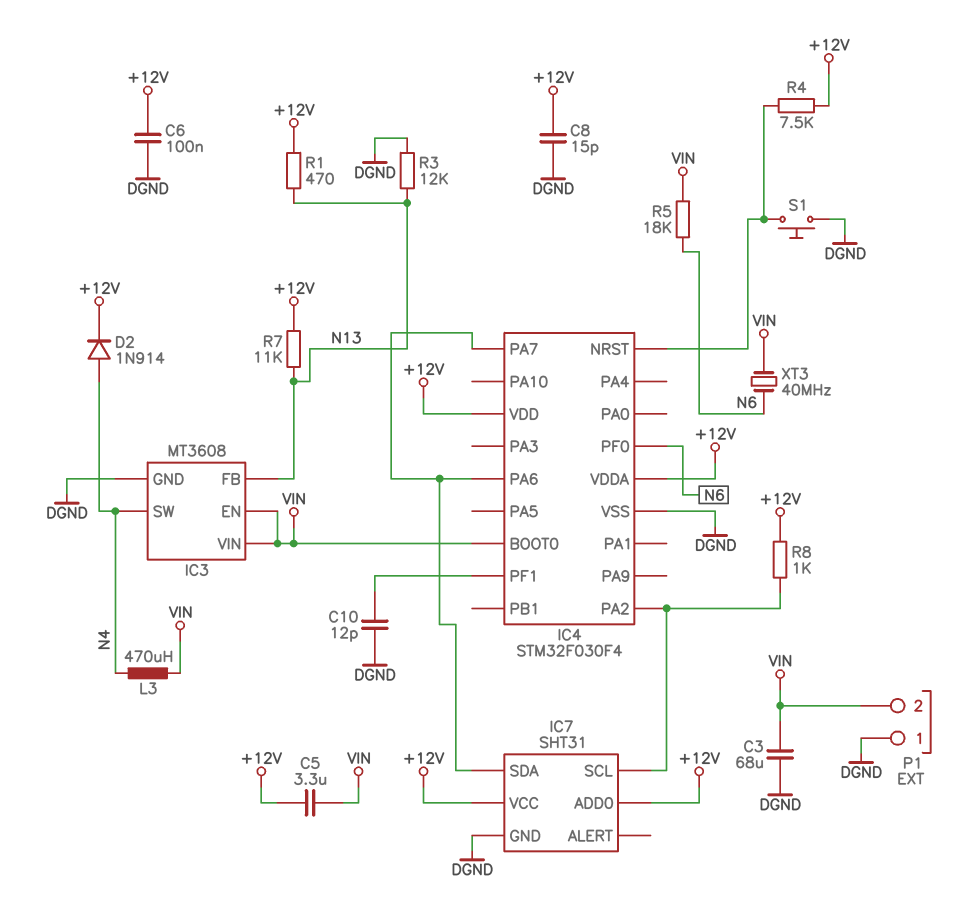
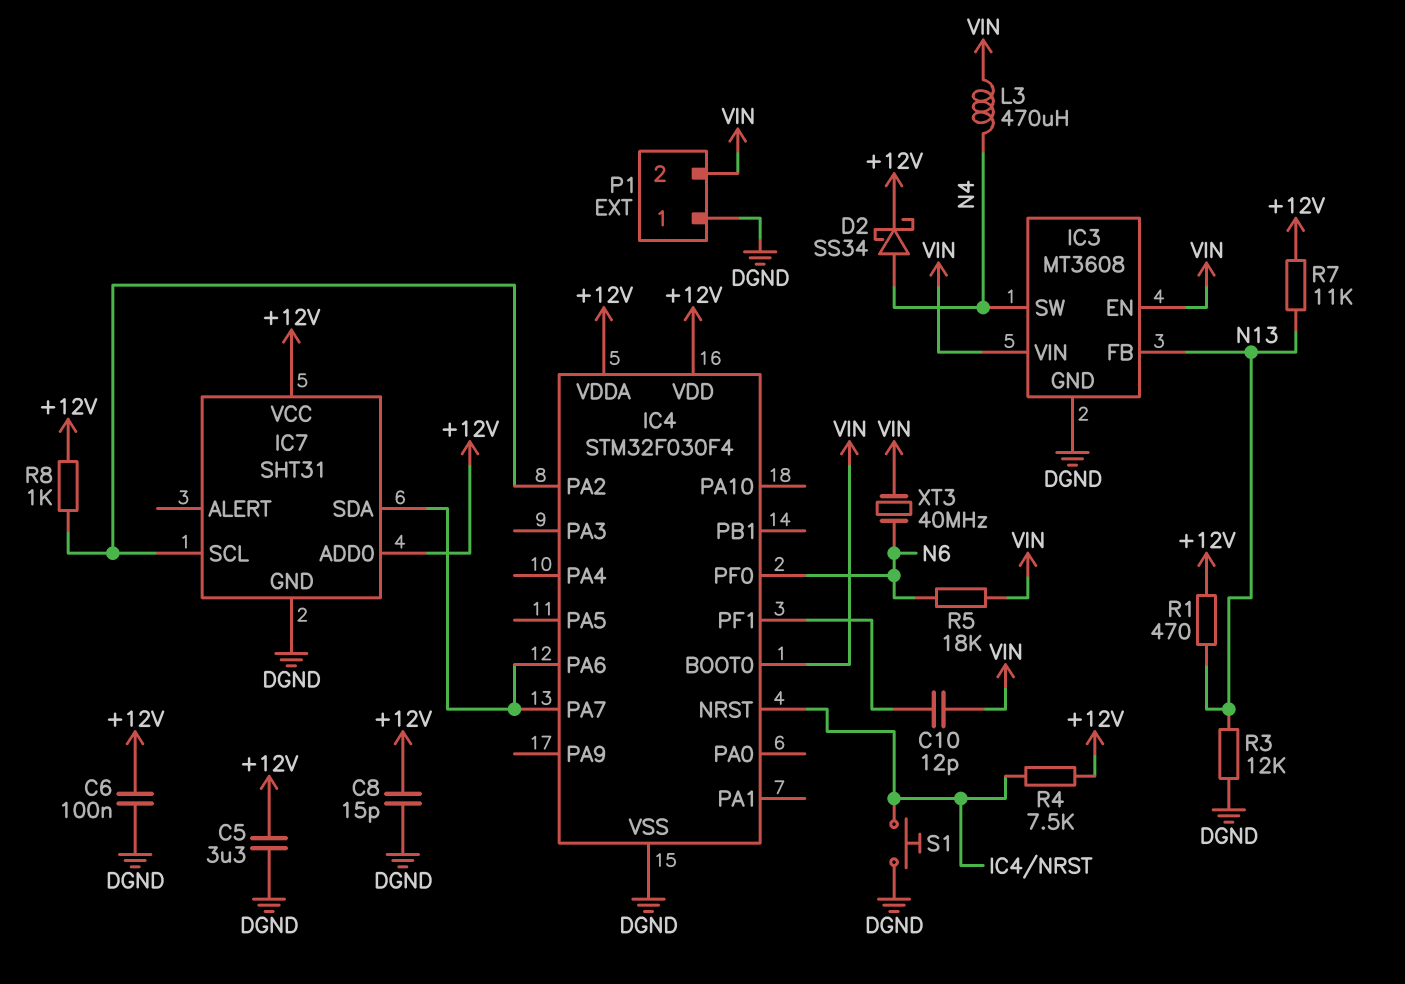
C3: 68uF (DGND, VIN) -> none
C5: 3.3uF (+12V, VIN) -> 3.3uF (+12V, DGND)
C10: 12pF (DGND, IC4/PF1) -> 12pF (IC4/PF1, VIN)
D2: diode 1N914 (A N4, K +12V) -> schottky SS34 (A N4, K +12V)

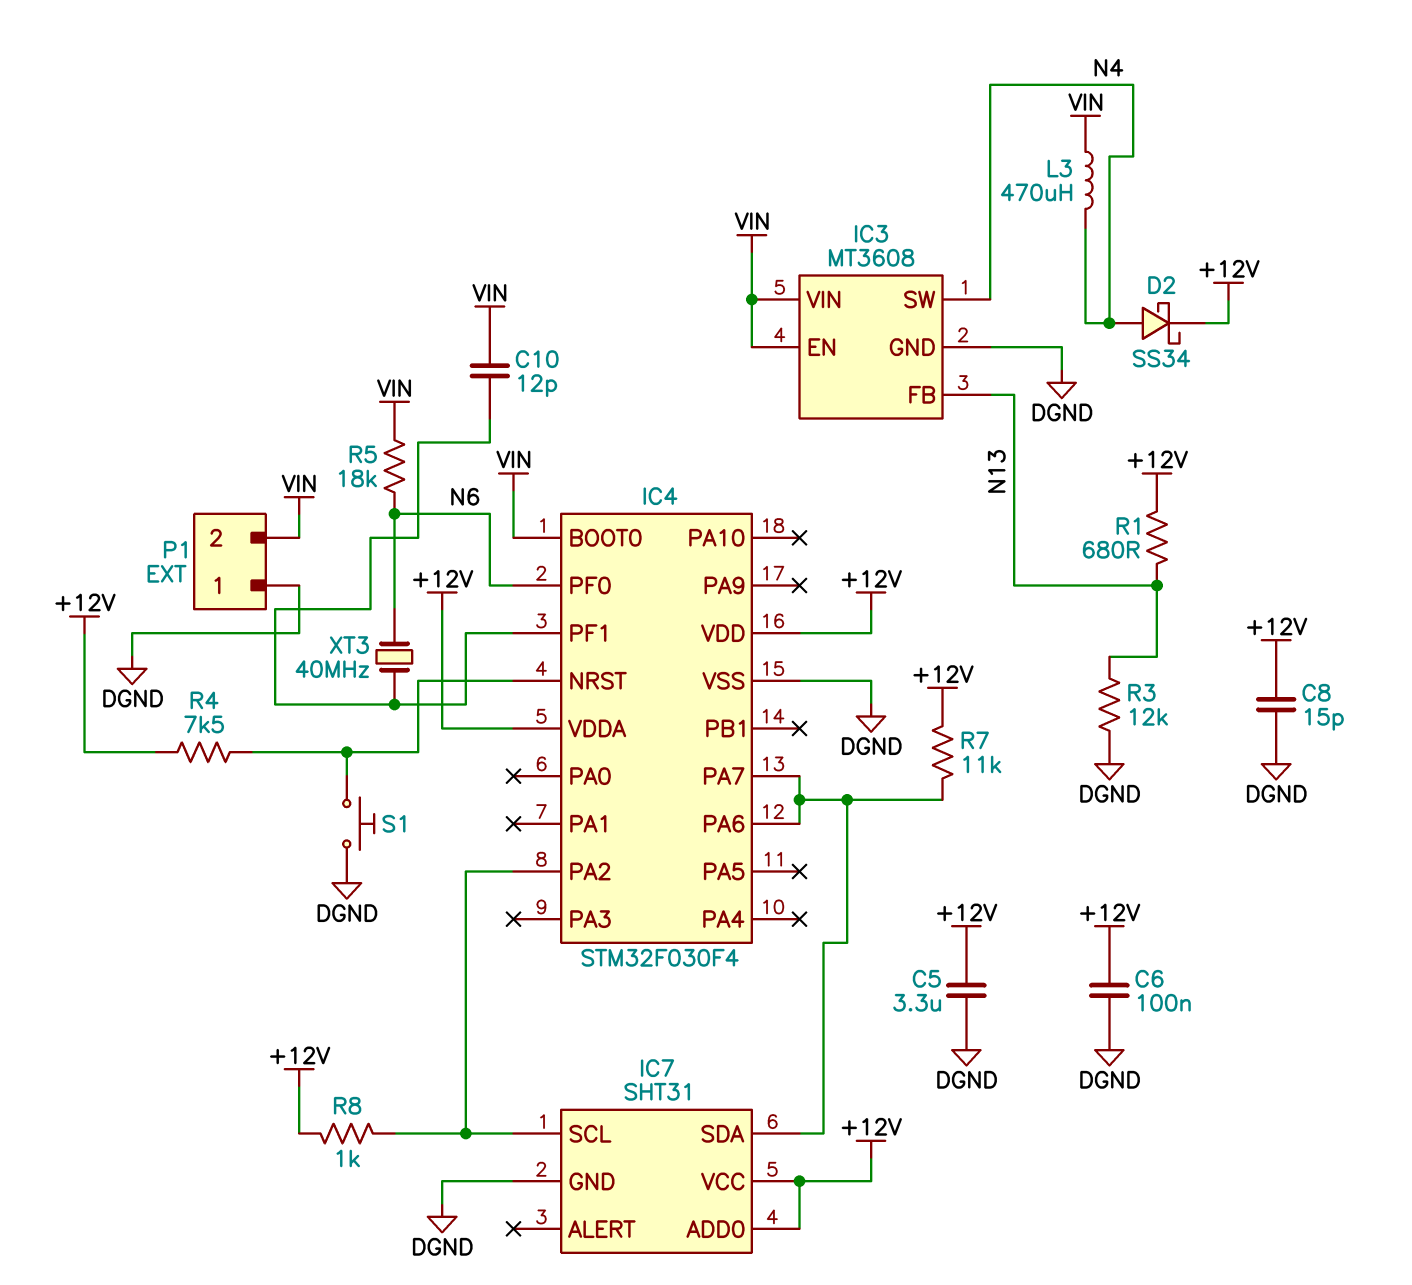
R1: 470 (+12V, N13) -> 680 (+12V, N13)
R7: 11k (+12V, N13) -> 11k (+12V, IC4/PA6)
XT3: 40MHz (N6, VIN) -> 40MHz (IC4/PF1, N6)

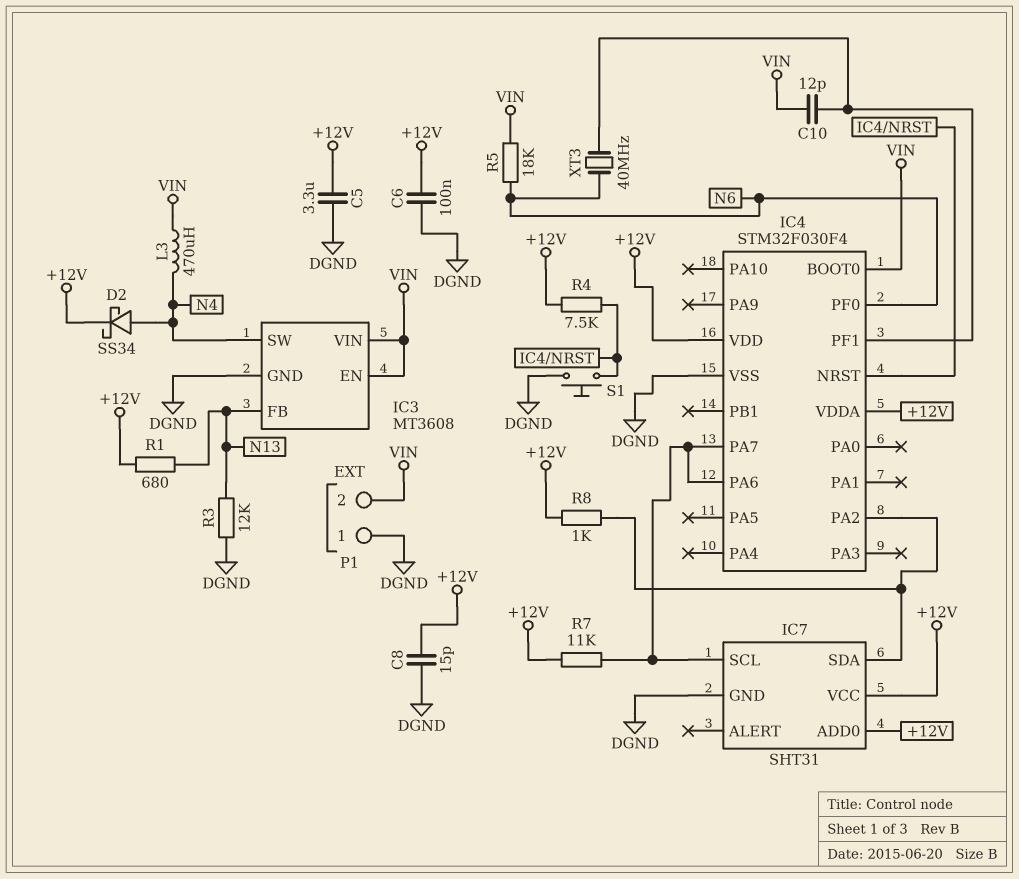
IC7 pin SCL: IC4/PA2 -> IC4/PA6
IC7 pin SDA: IC4/PA6 -> IC4/PA2

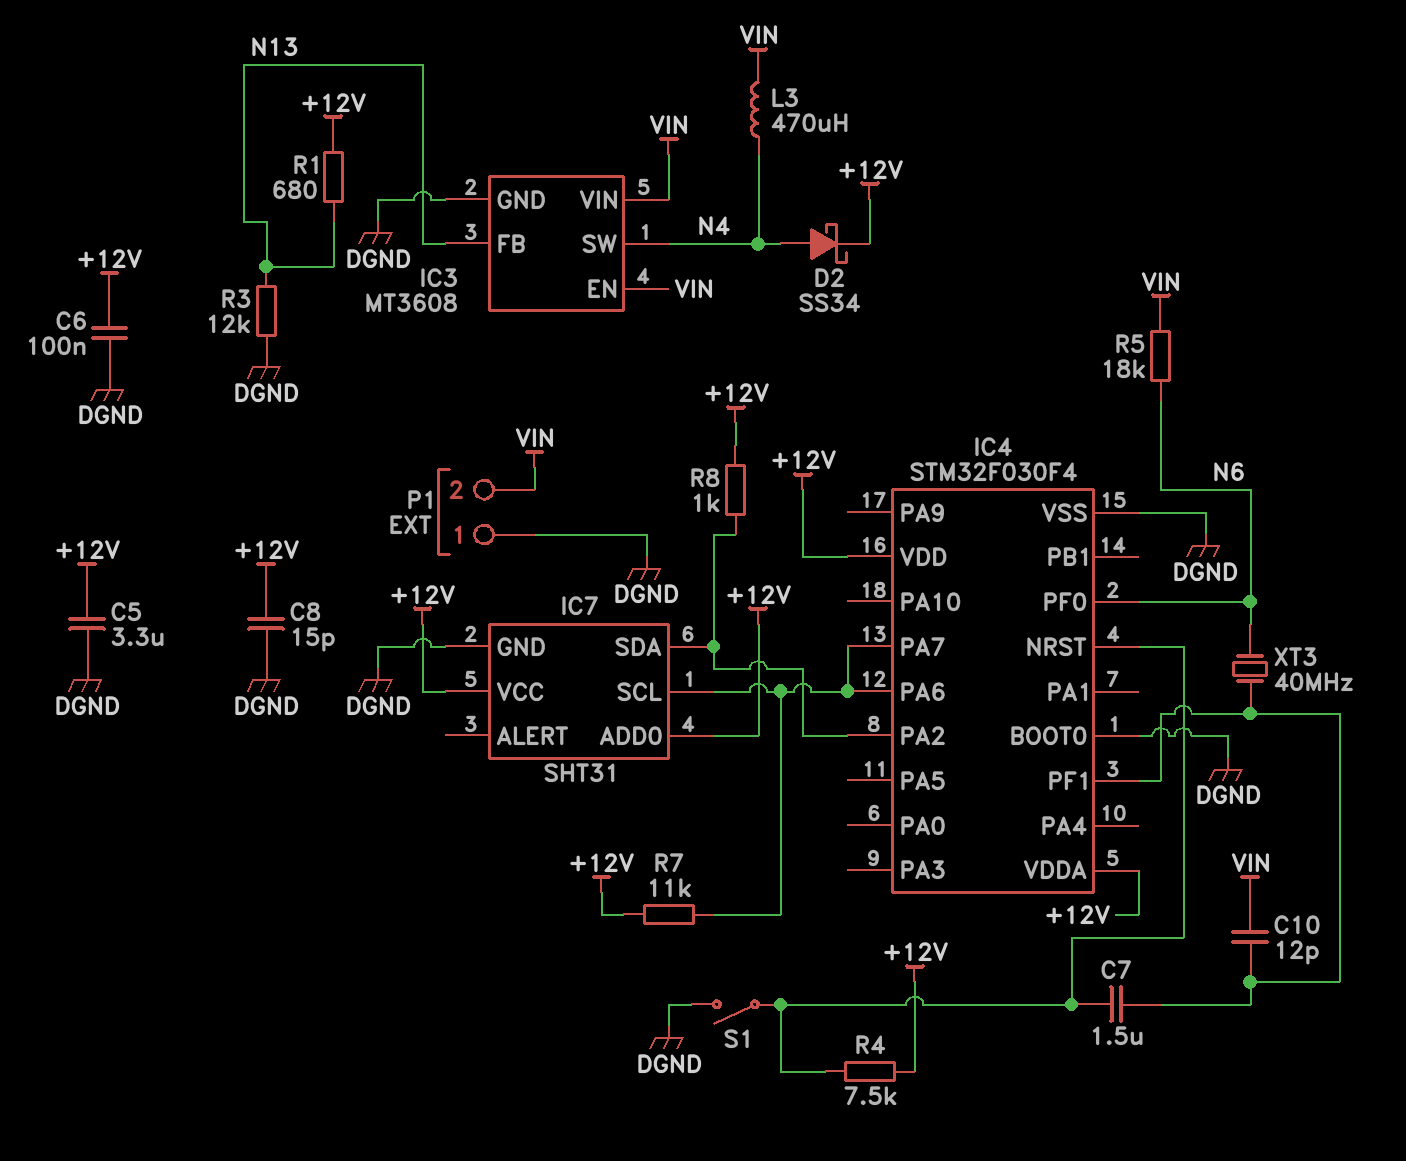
C7: none -> 1.5uF (IC4/NRST, IC4/PF1)
IC4 pin BOOT0: VIN -> DGND
S1: button (DGND, IC4/NRST) -> switch (DGND, IC4/NRST)

